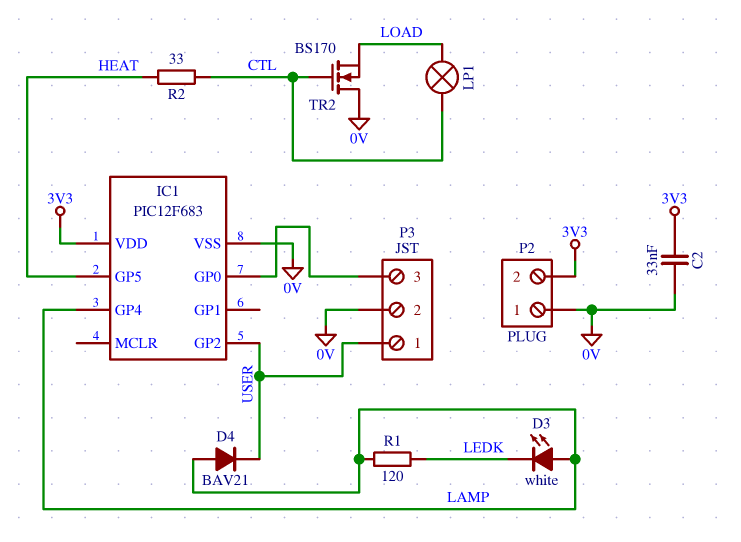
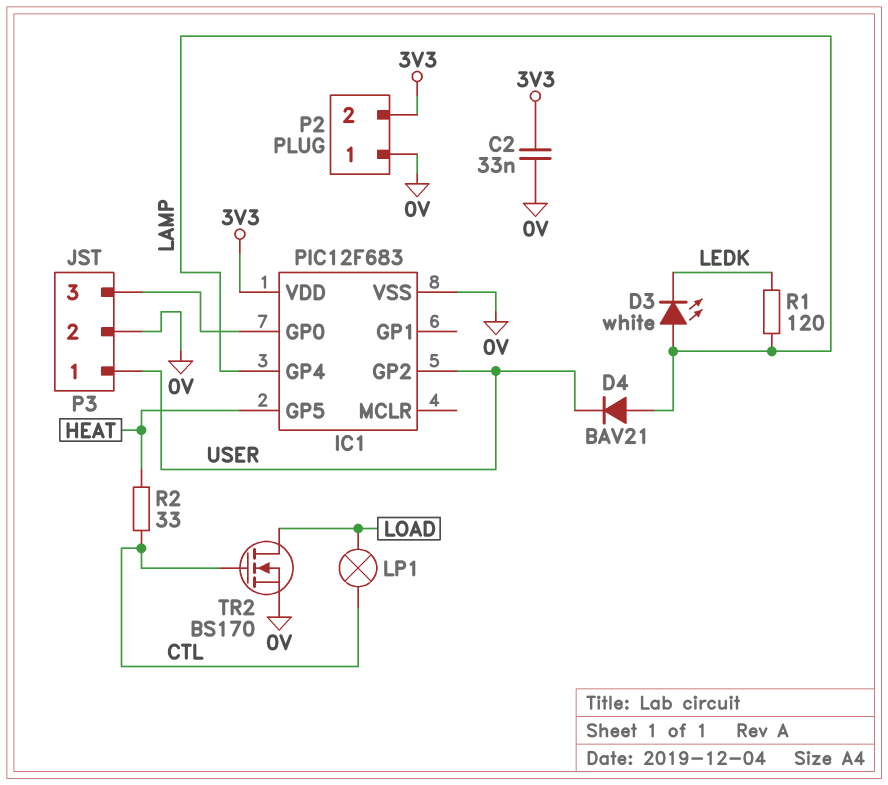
TR2: NMOS BS170 (G CTL, D 0V, S LOAD) -> NMOS BS170 (G CTL, D LOAD, S 0V)

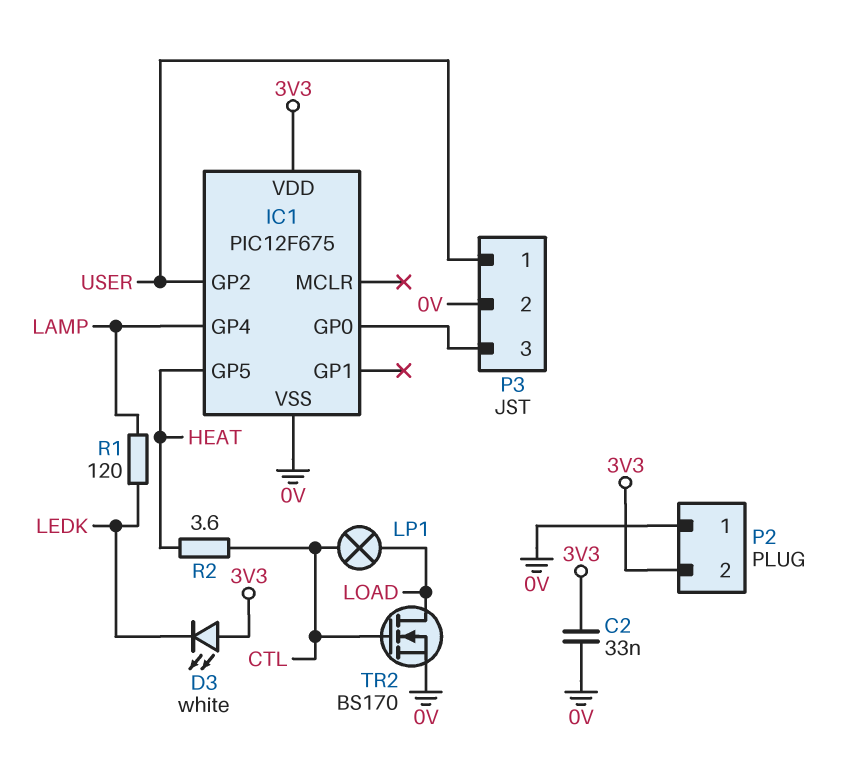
D3: LED white (A LAMP, K LEDK) -> LED white (A 3V3, K LEDK)
D4: diode BAV21 (A LAMP, K USER) -> none
IC1: PIC12F683 -> PIC12F675
R2: 33 (CTL, HEAT) -> 3.6 (CTL, HEAT)

